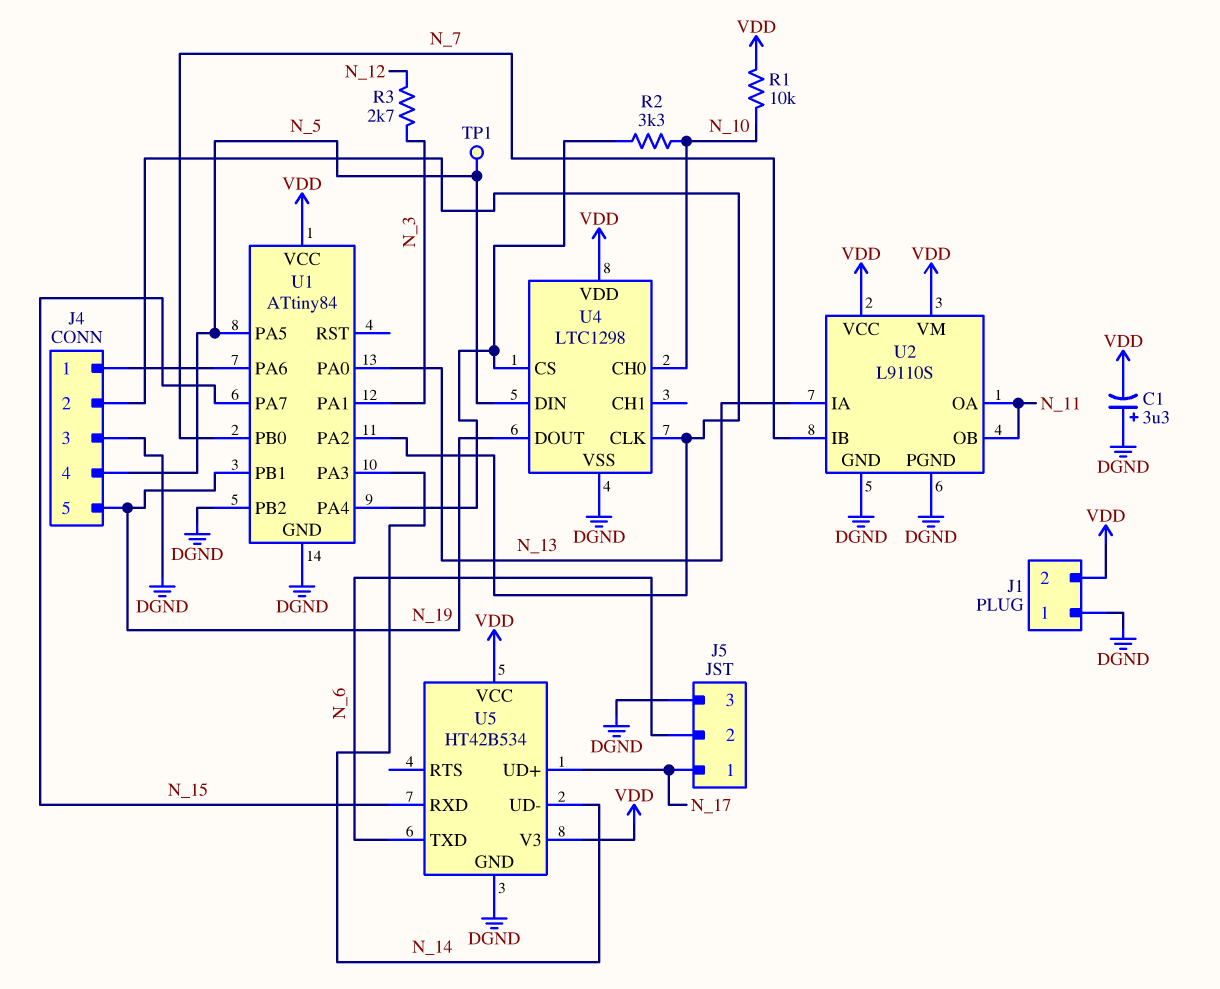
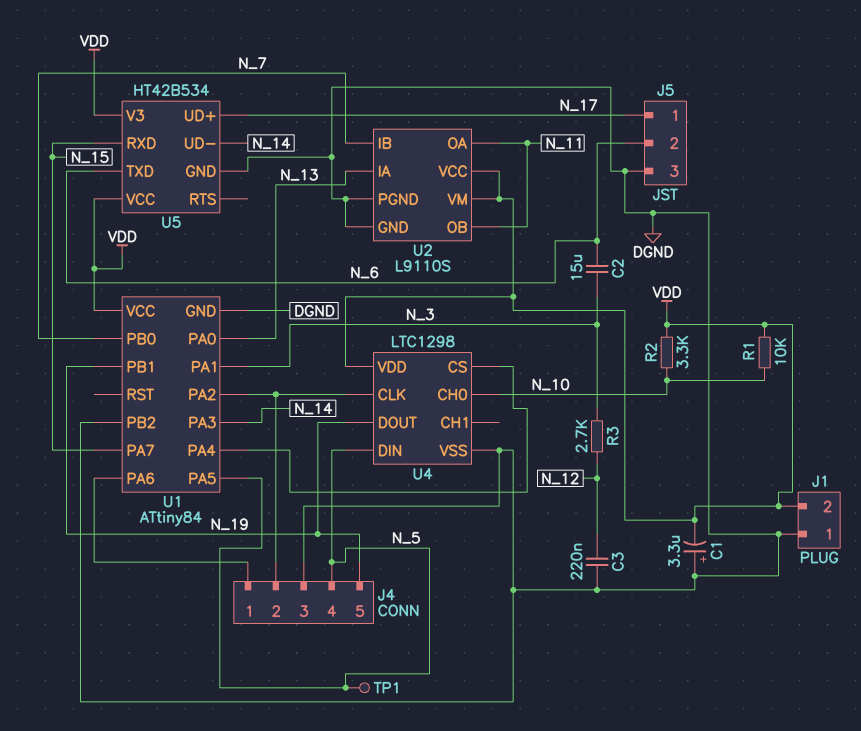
C2: none -> 15uF (N_3, N_6)
C3: none -> 220nF (DGND, N_12)
R2: 3.3k (N_10, U1/PA4) -> 3.3k (N_10, VDD)

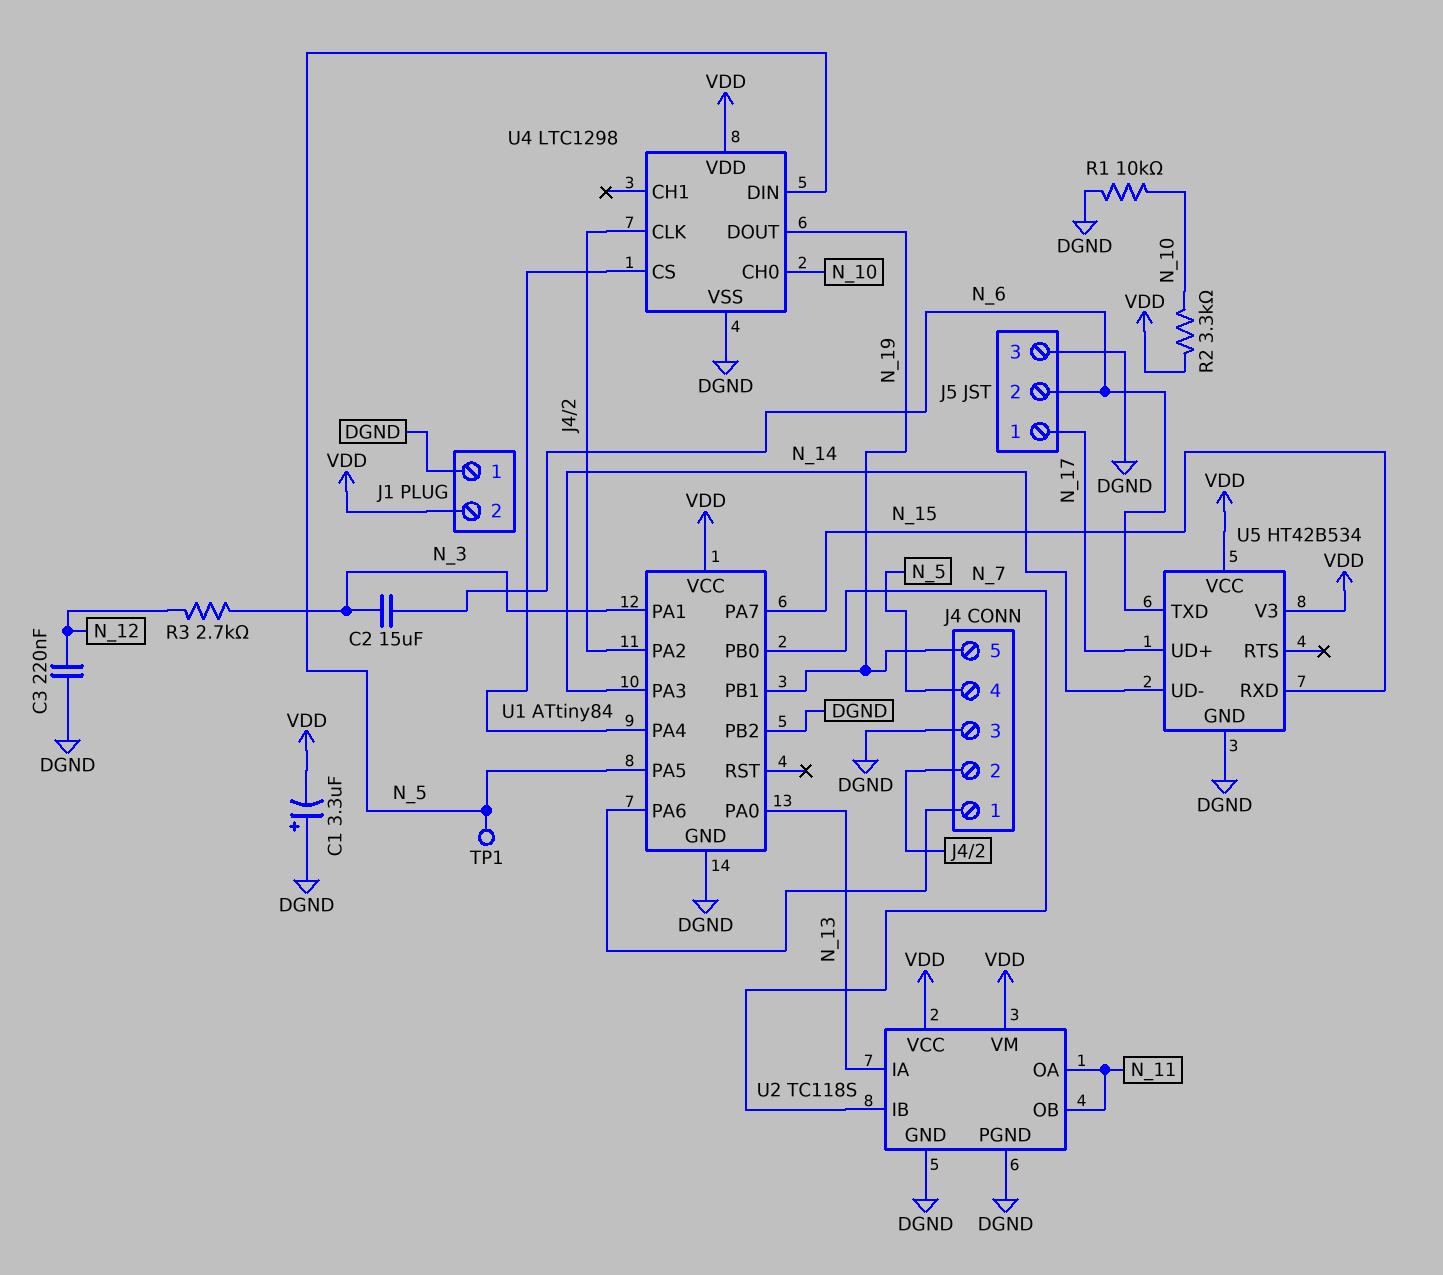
R1: 10k (N_10, VDD) -> 10k (DGND, N_10)
U2: L9110S -> TC118S

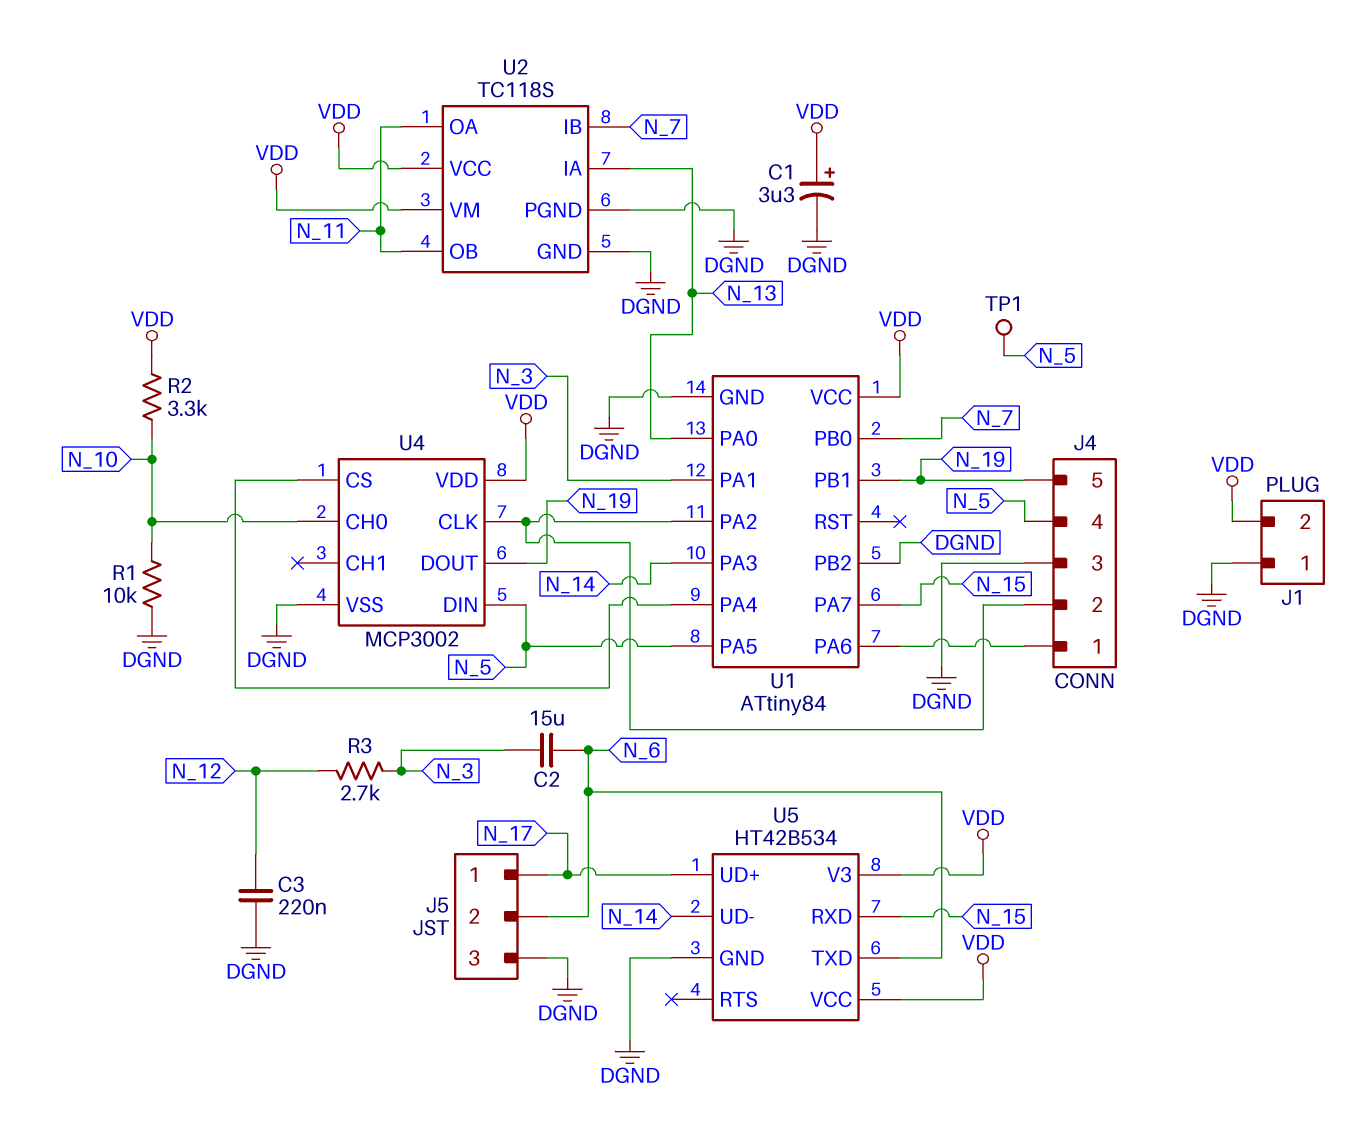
C1: 3.3uF (plus DGND, minus VDD) -> 3.3uF (plus VDD, minus DGND)
U4: LTC1298 -> MCP3002

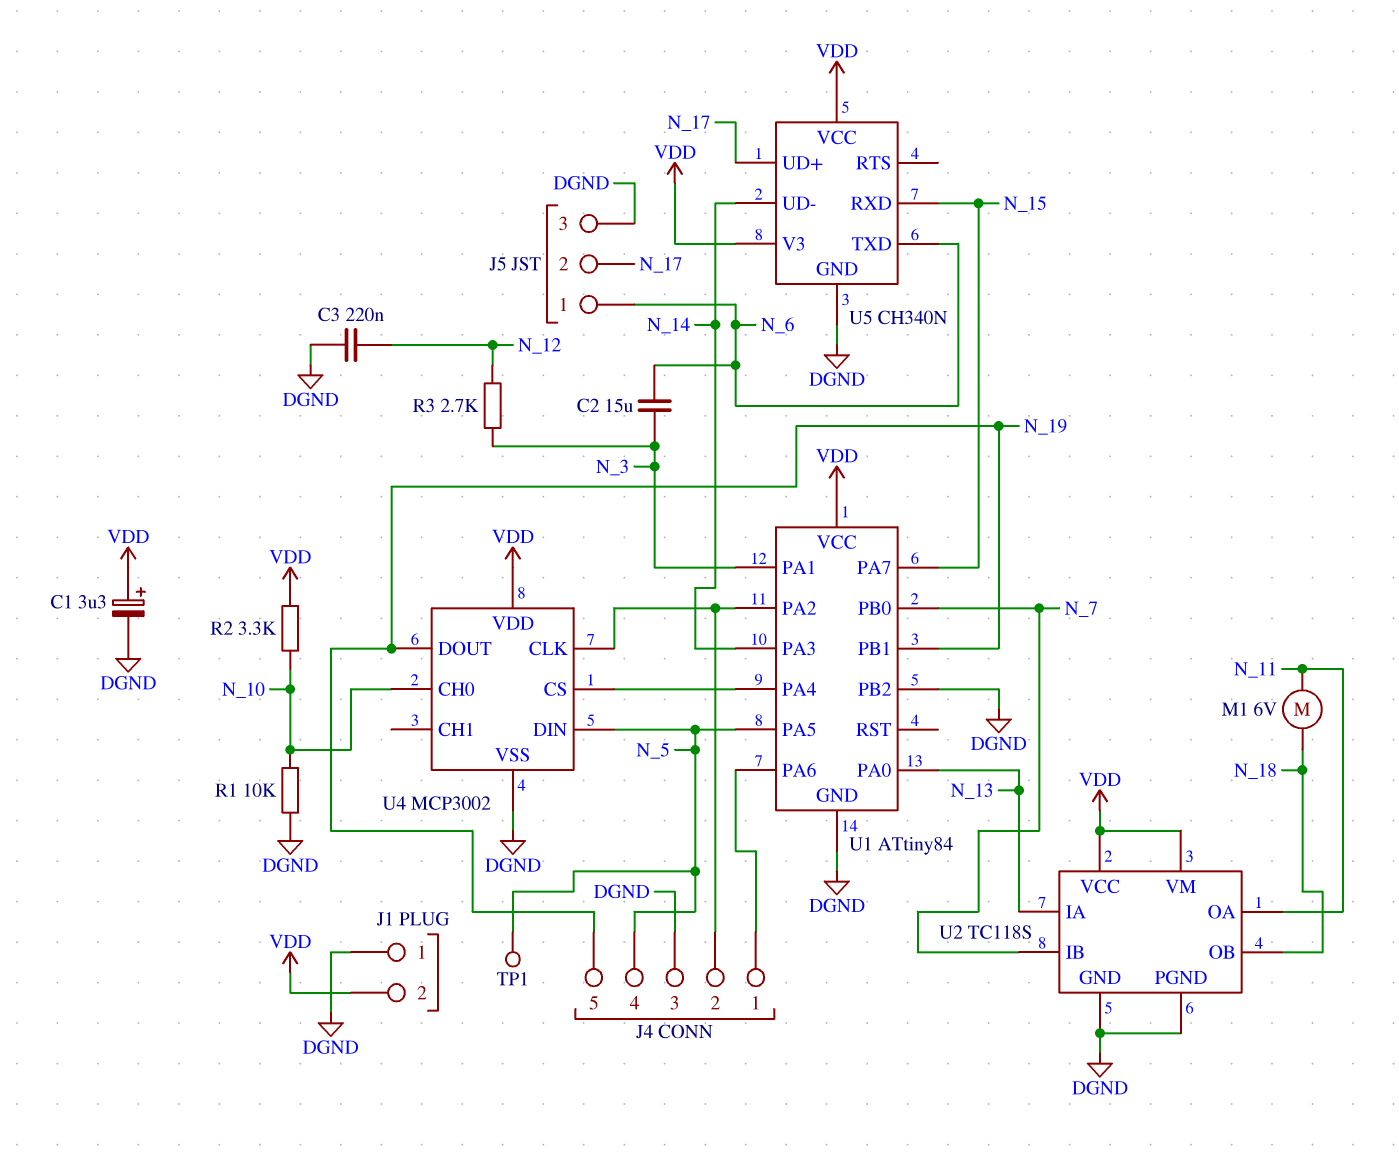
J5 pin 1: N_17 -> N_6
J5 pin 2: N_6 -> N_17
M1: none -> motor 6V (N_11, N_18)
U2 pin OB: N_11 -> N_18
U5: HT42B534 -> CH340N

